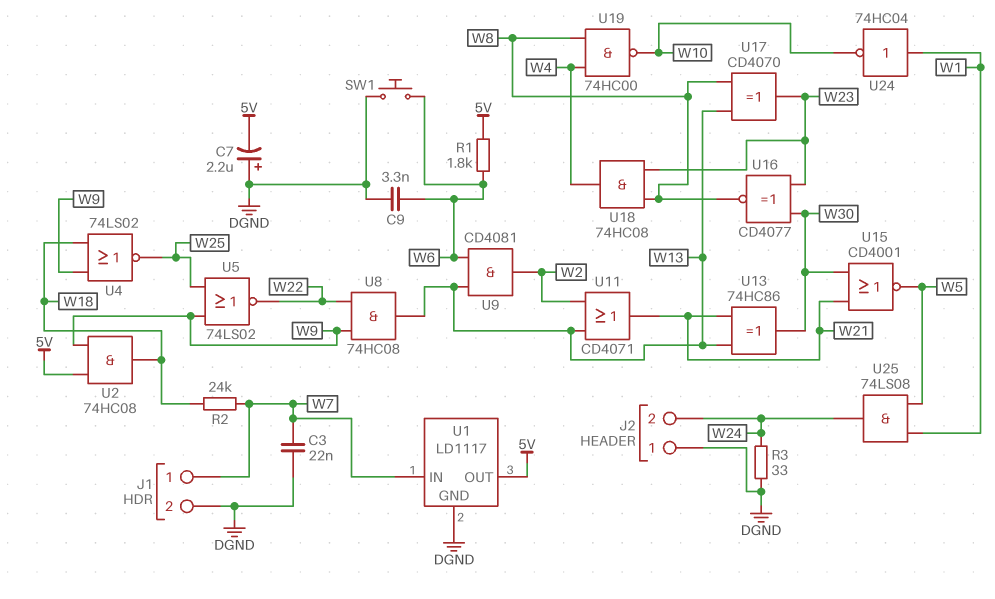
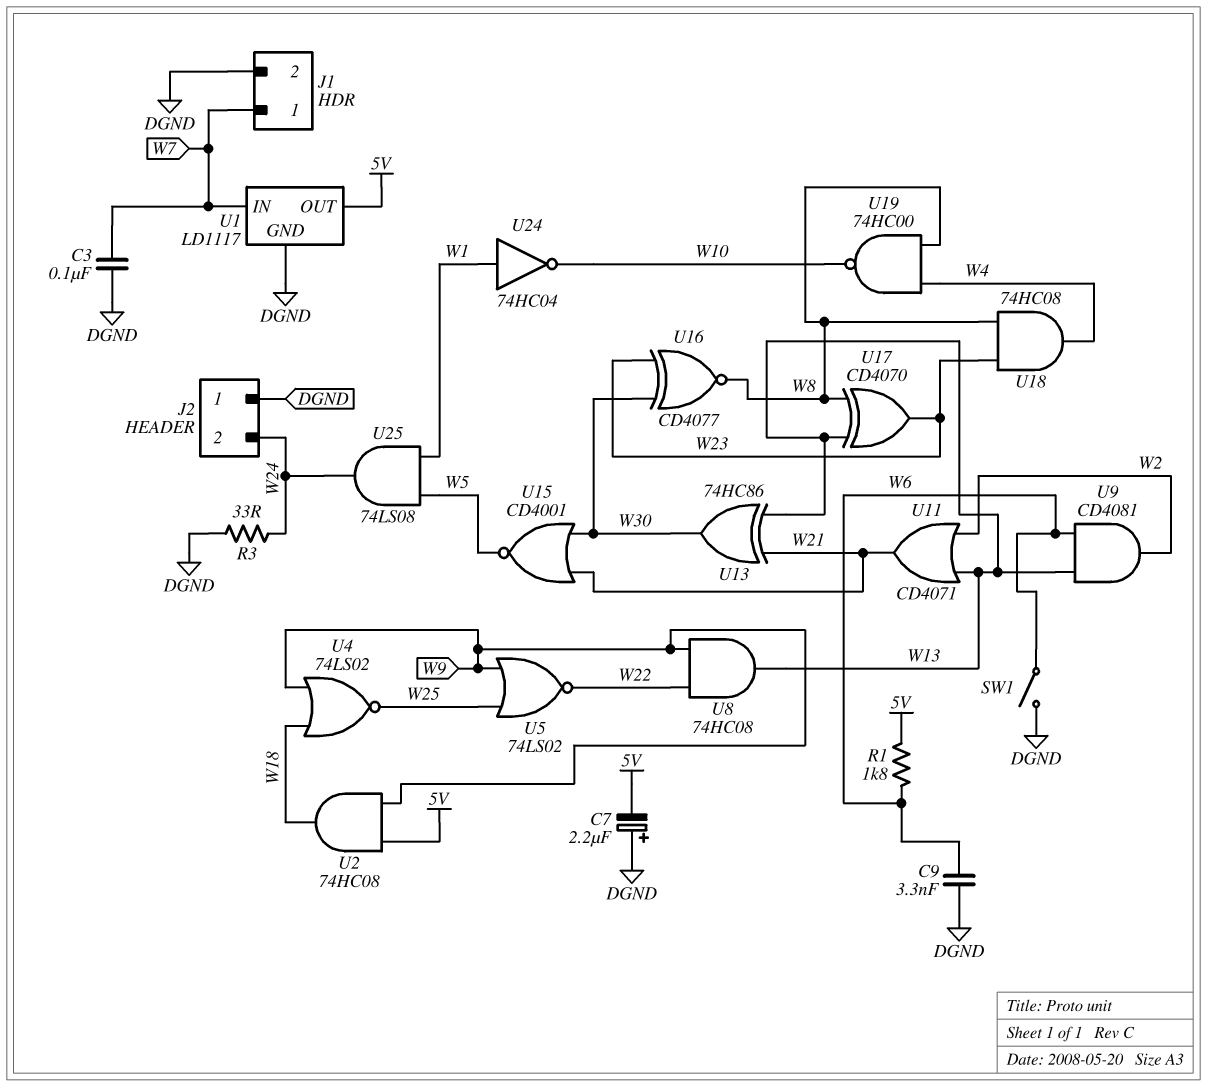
C3: 22nF (DGND, W7) -> 100nF (DGND, W7)
R2: 24k (W7, W18) -> none
SW1: button (DGND, W6) -> switch (DGND, W6)

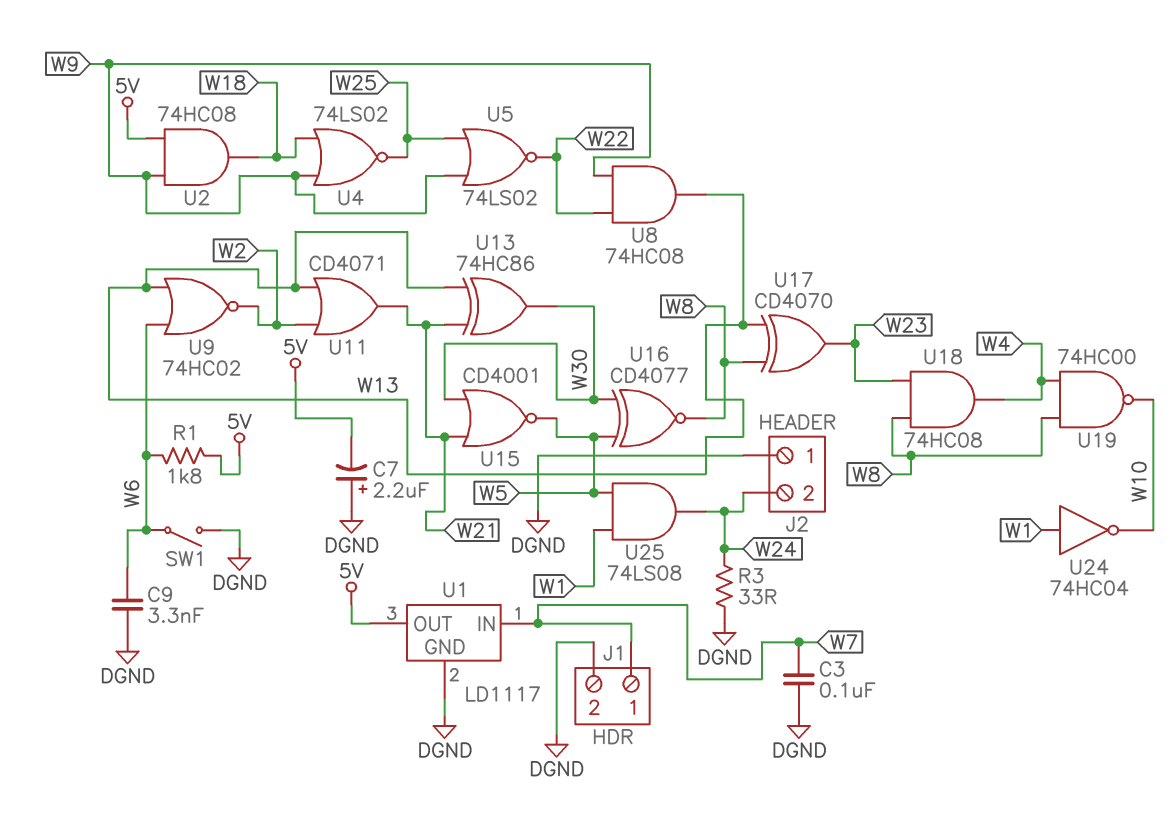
U9: AND CD4081 (in W6, in W13, out W2) -> NOR 74HC02 (in W6, in W13, out W2)
U16: XNOR CD4077 (in W23, in W30, out W8) -> XNOR CD4077 (in W5, in W30, out W8)

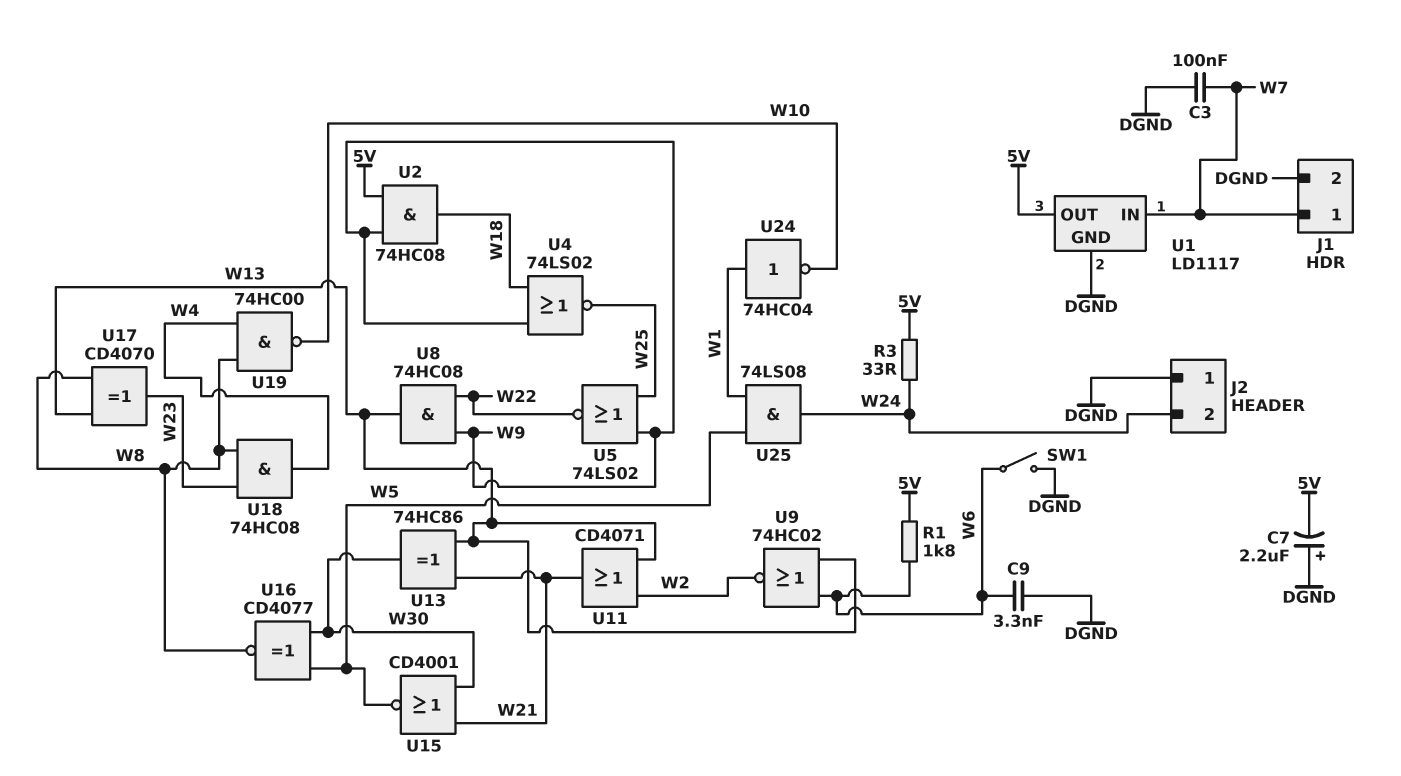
R3: 33 (DGND, W24) -> 33 (5V, W24)

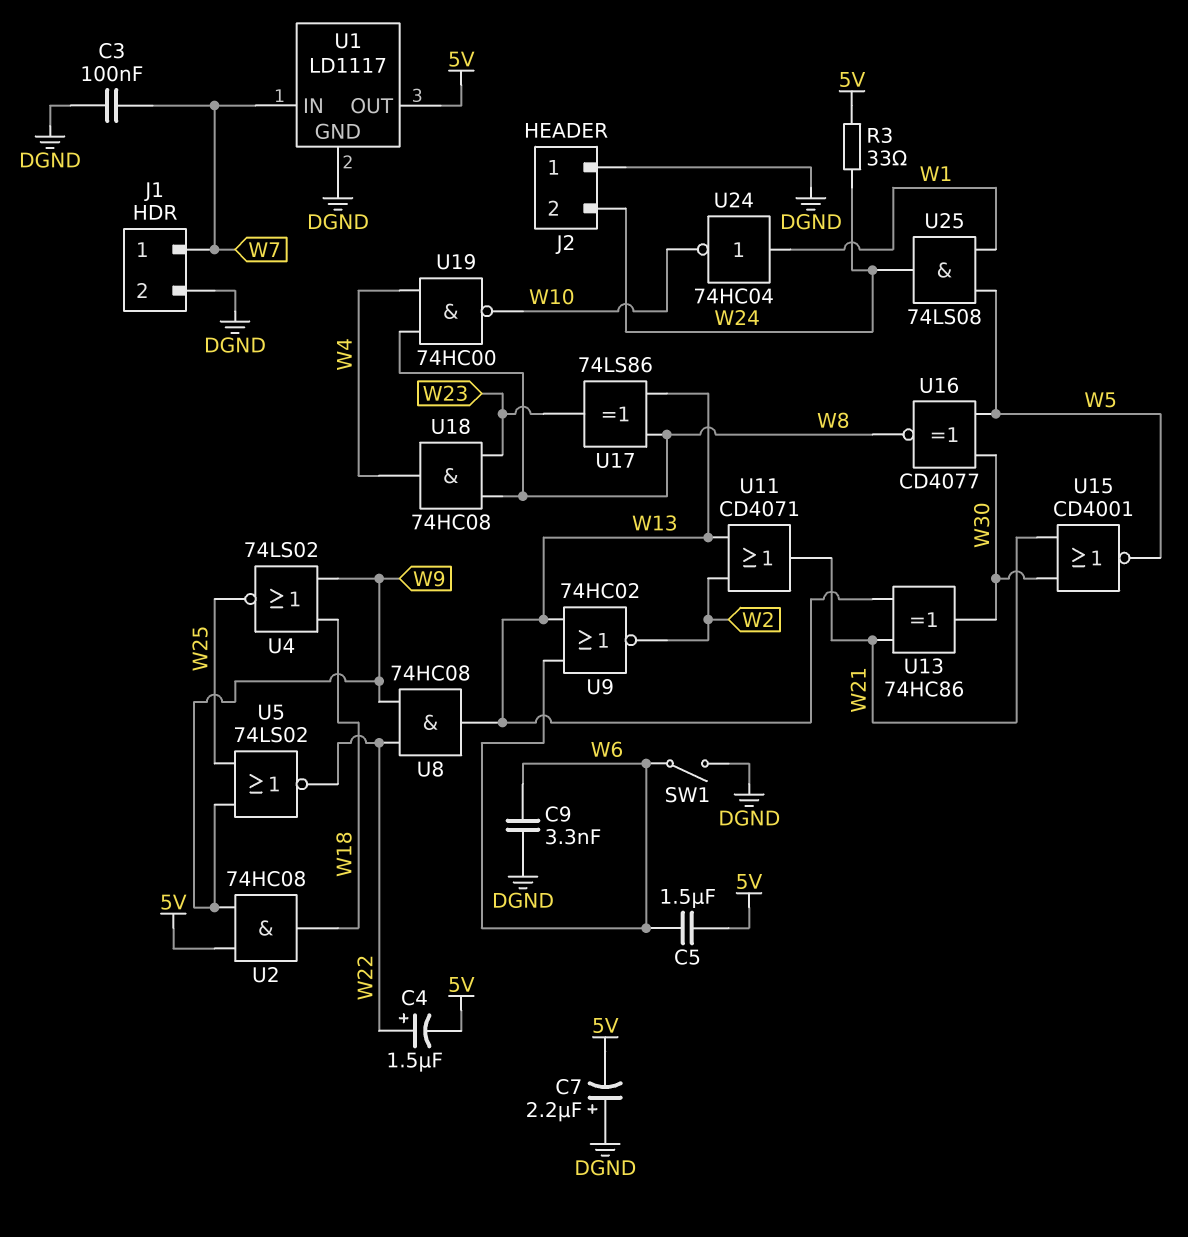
C4: none -> 1.5uF (plus W22, minus 5V)
C5: none -> 1.5uF (5V, W6)
R1: 1.8k (5V, W6) -> none
U17: XOR CD4070 (in W8, in W13, out W23) -> XOR 74LS86 (in W8, in W13, out W23)

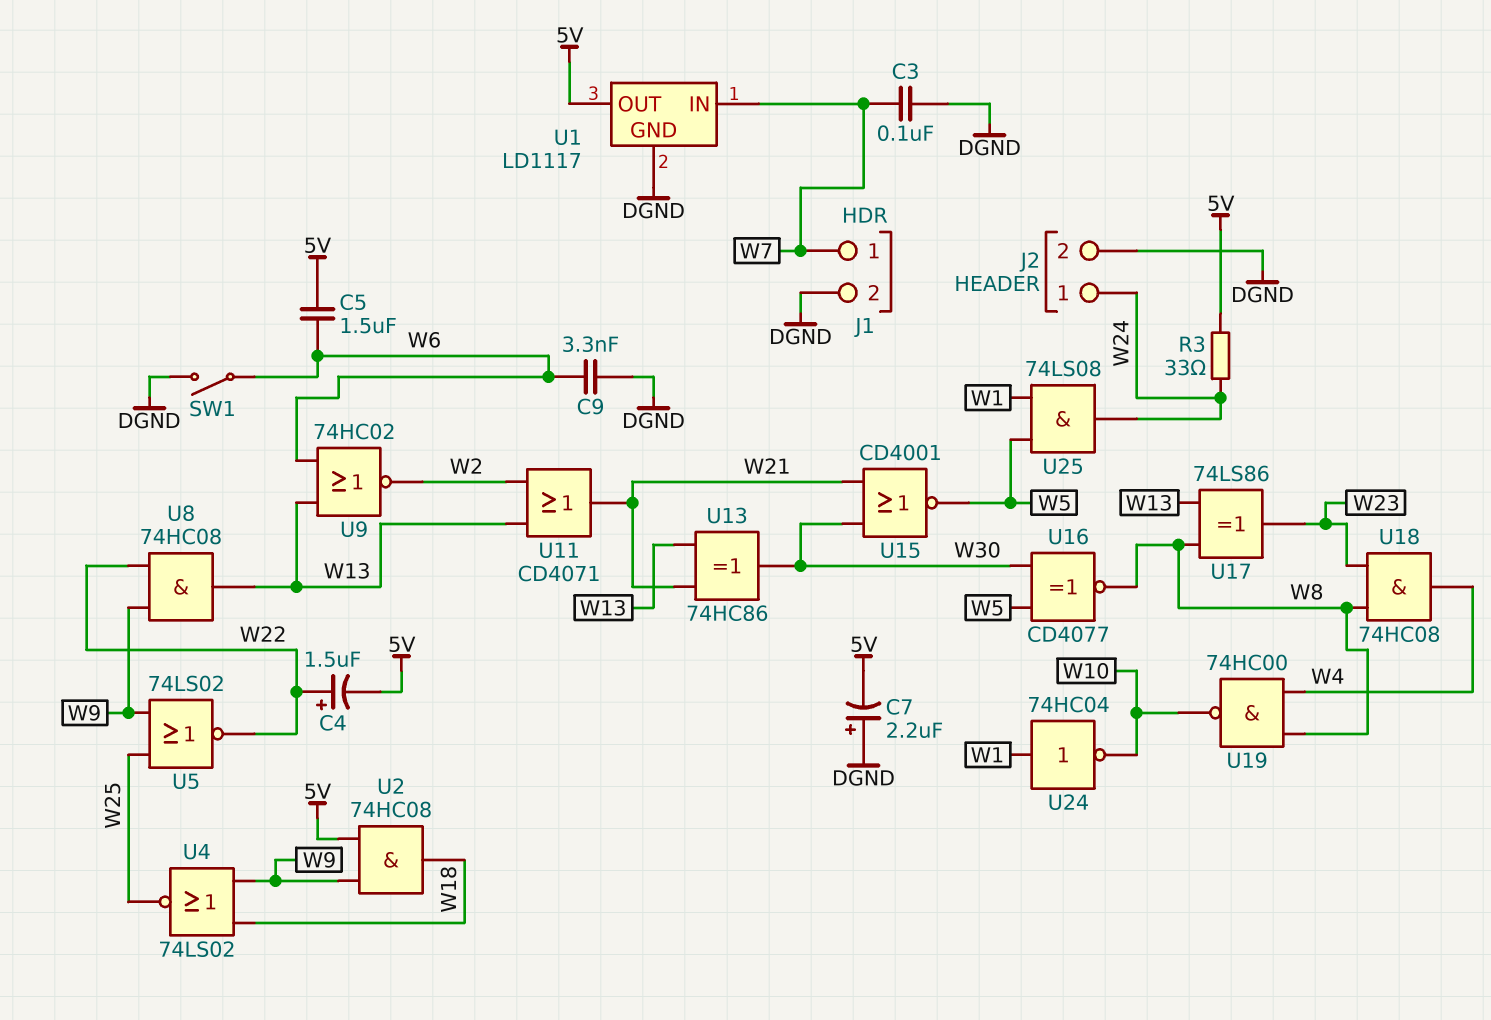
J2 pin 1: DGND -> W24
J2 pin 2: W24 -> DGND

